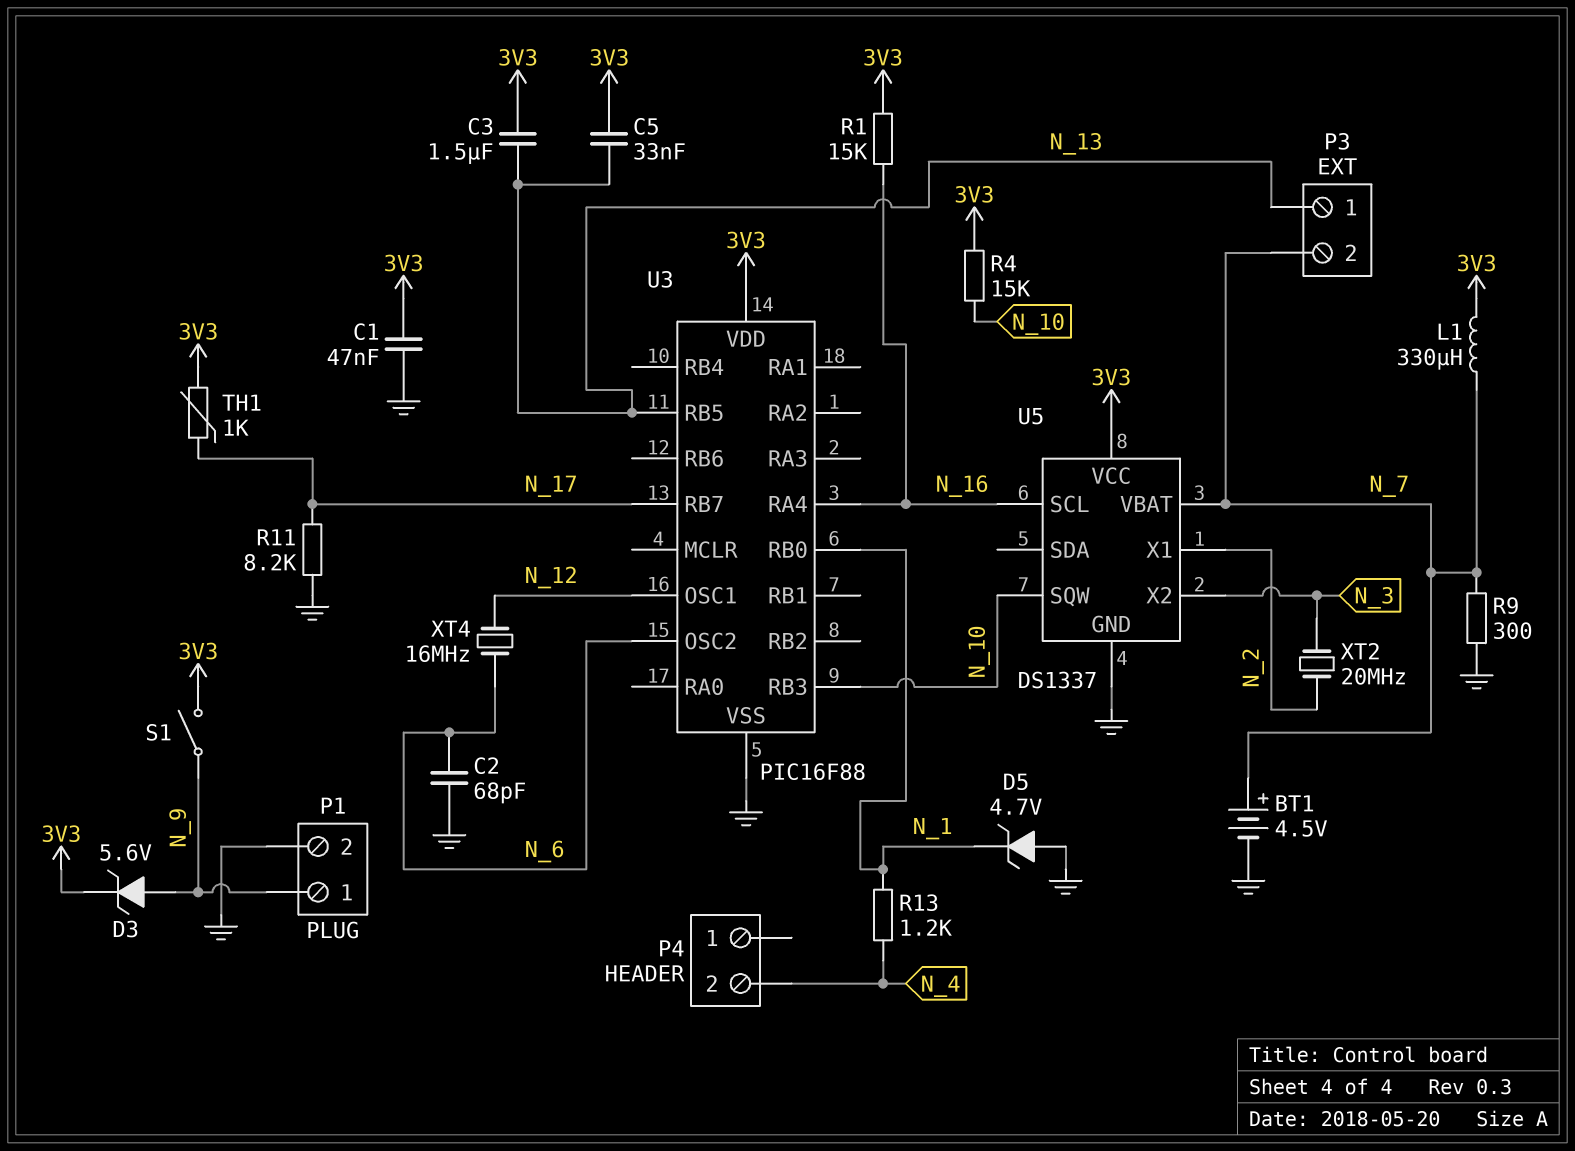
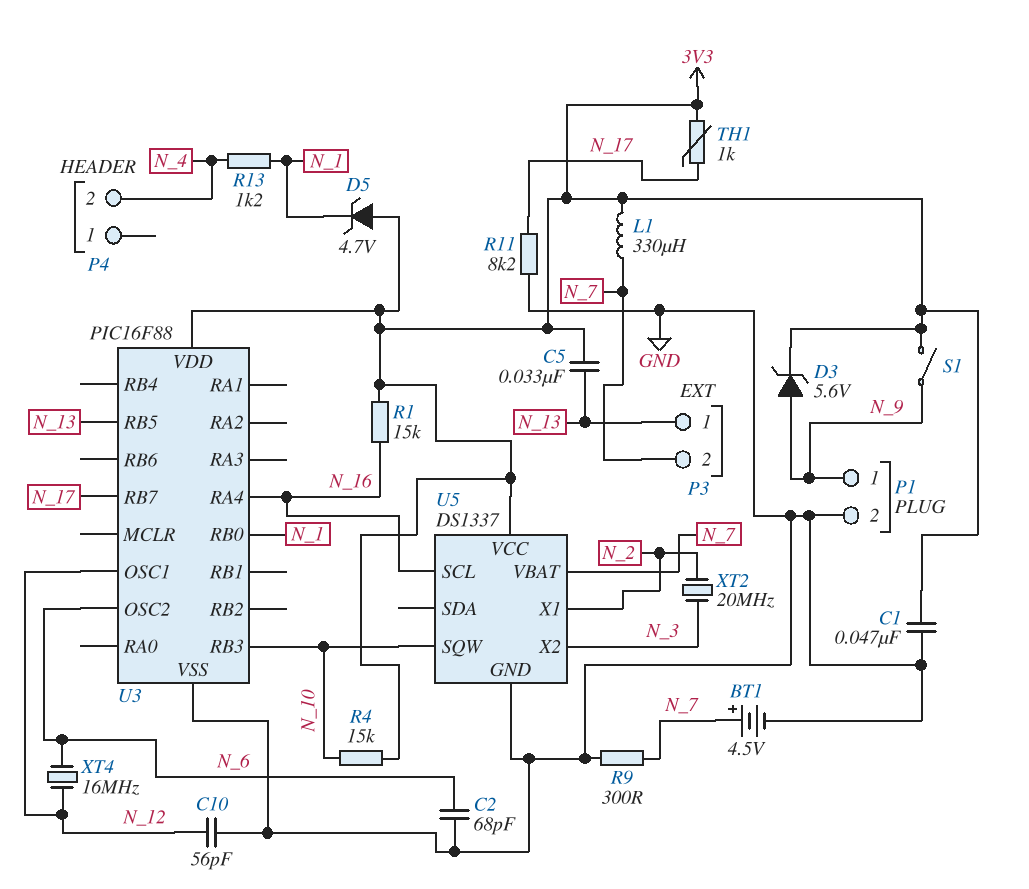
C3: 1.5uF (3V3, N_13) -> none
C10: none -> 56pF (GND, N_12)
D5: zener 4.7V (A GND, K N_1) -> zener 4.7V (A 3V3, K N_1)

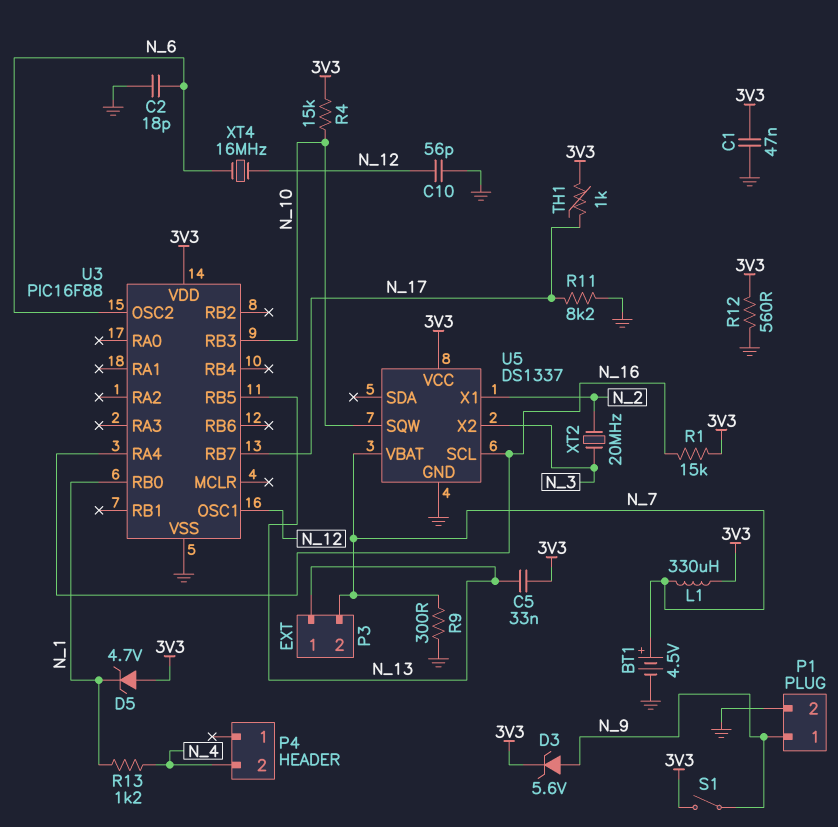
C2: 68pF (GND, N_6) -> 18pF (GND, N_6)
R12: none -> 560 (3V3, GND)

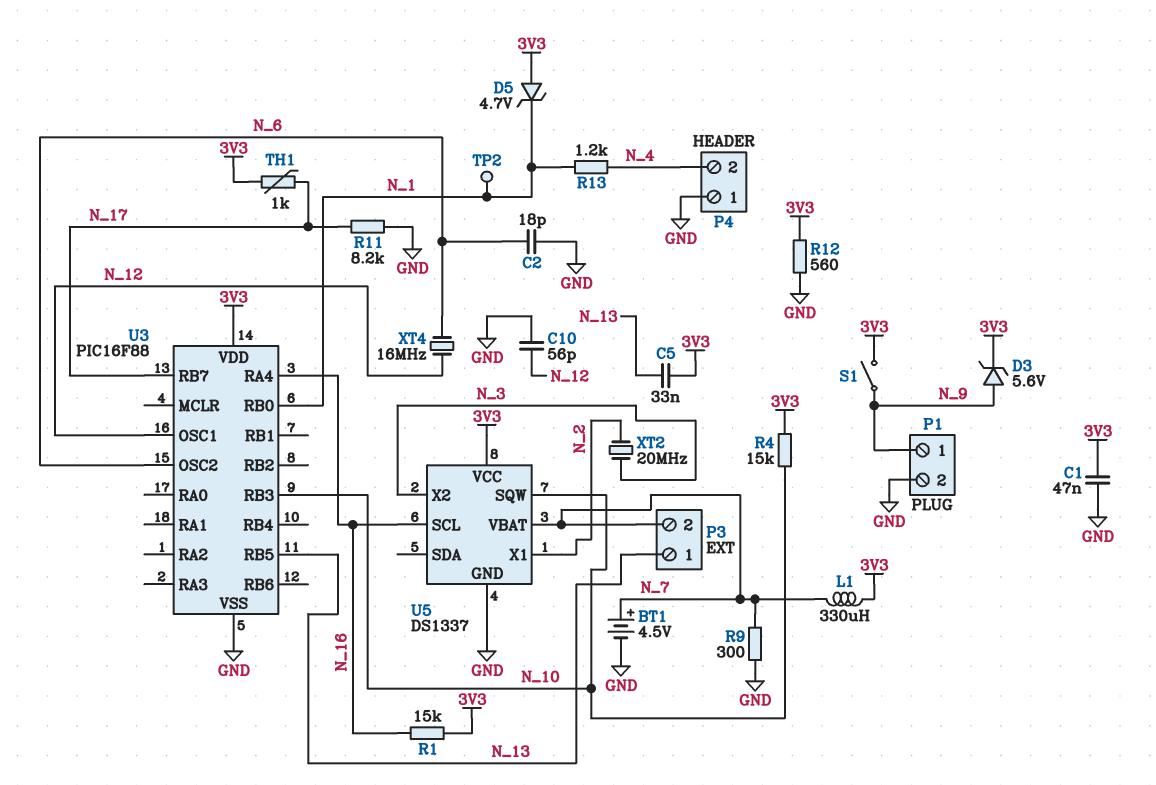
P4 pin 1: none -> GND
TP2: none -> test point (N_1)

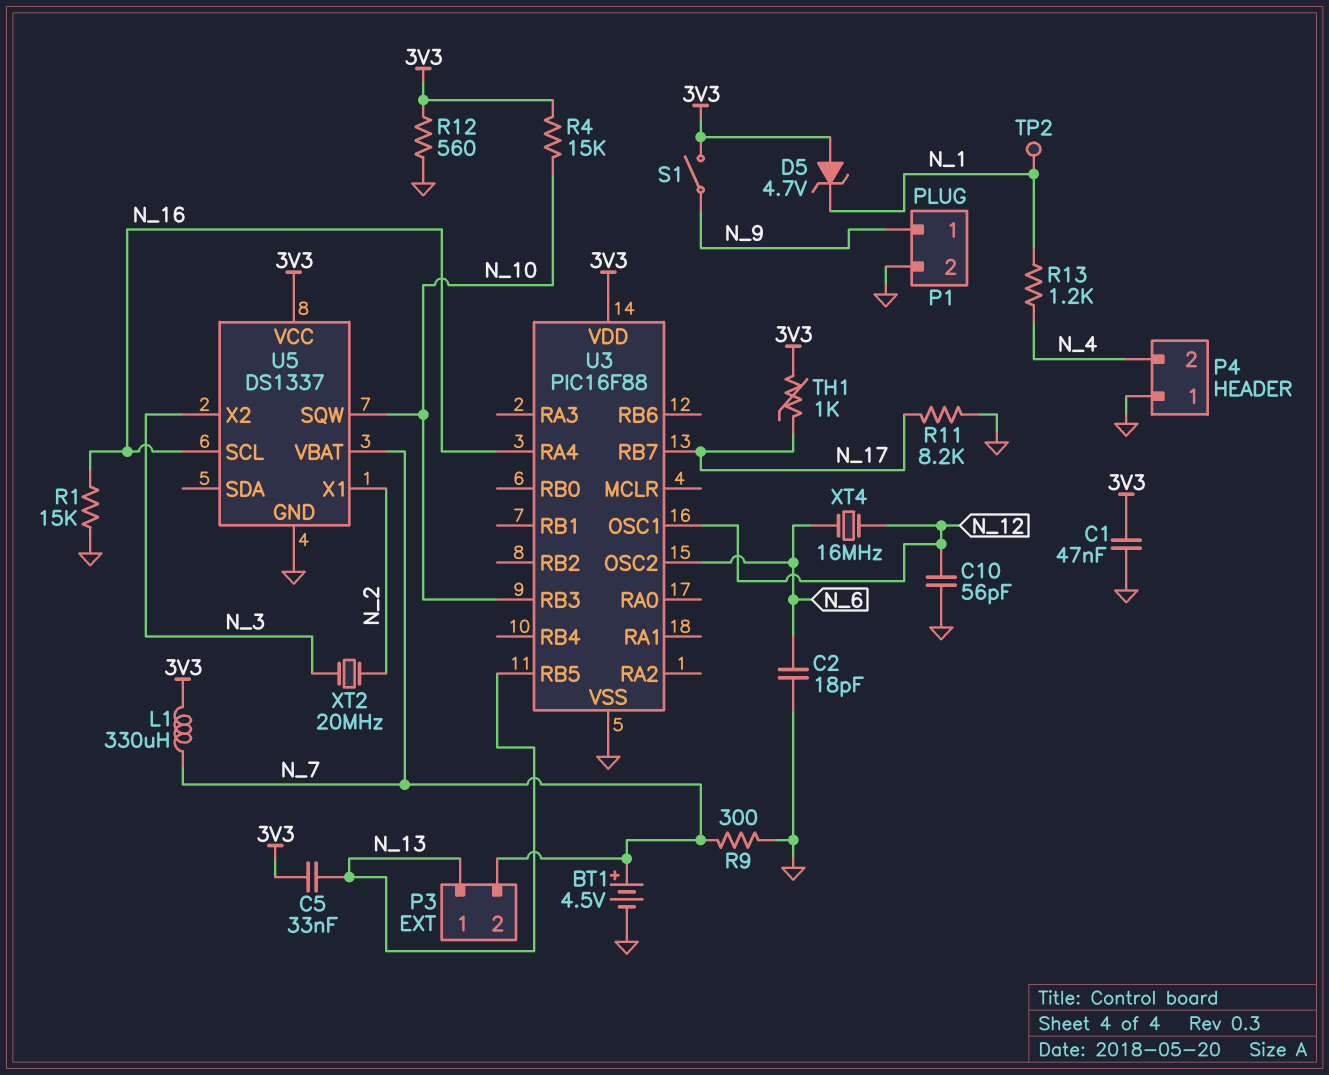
D3: zener 5.6V (A N_9, K 3V3) -> none
R1: 15k (3V3, N_16) -> 15k (GND, N_16)
U3 pin RB0: N_1 -> none

